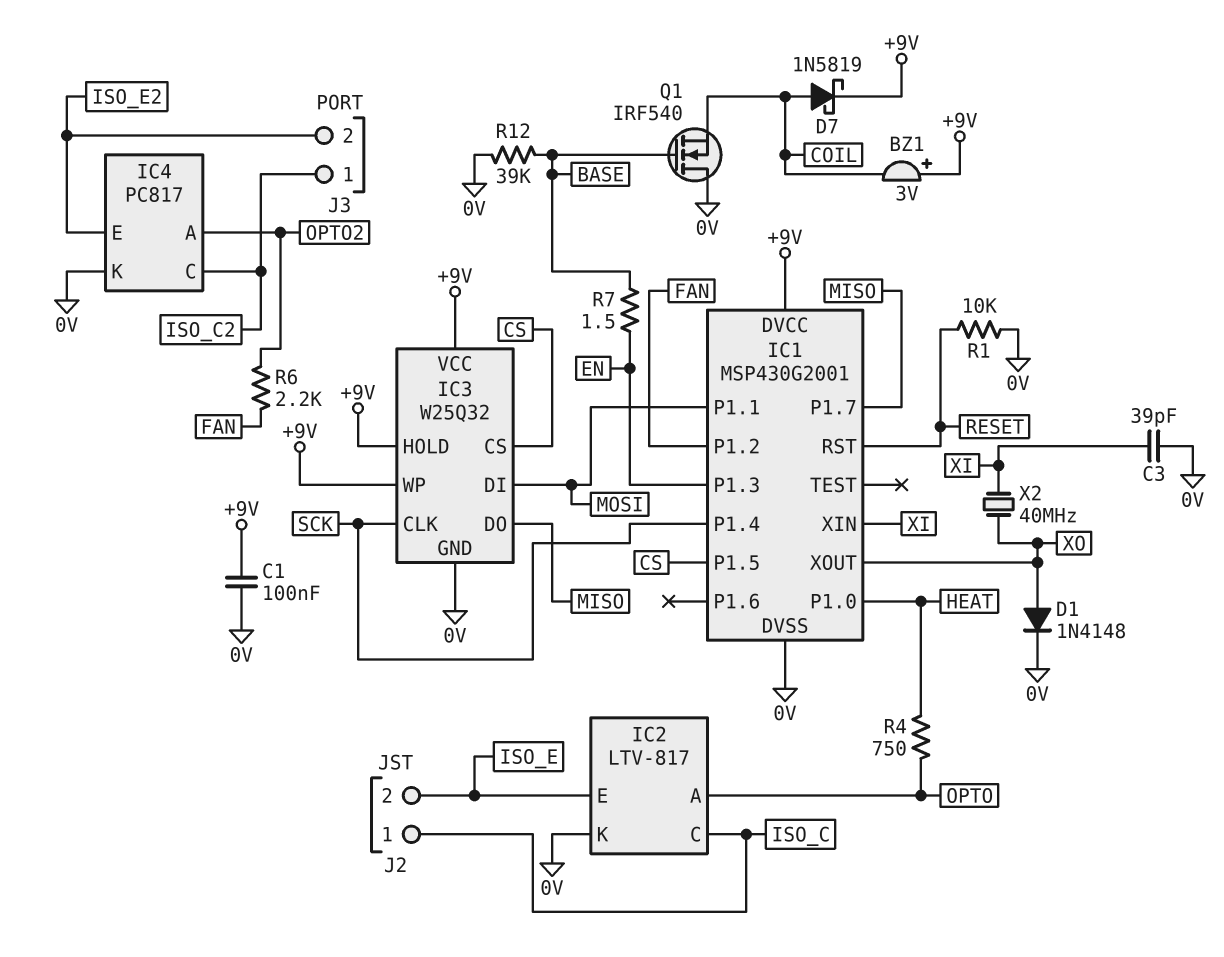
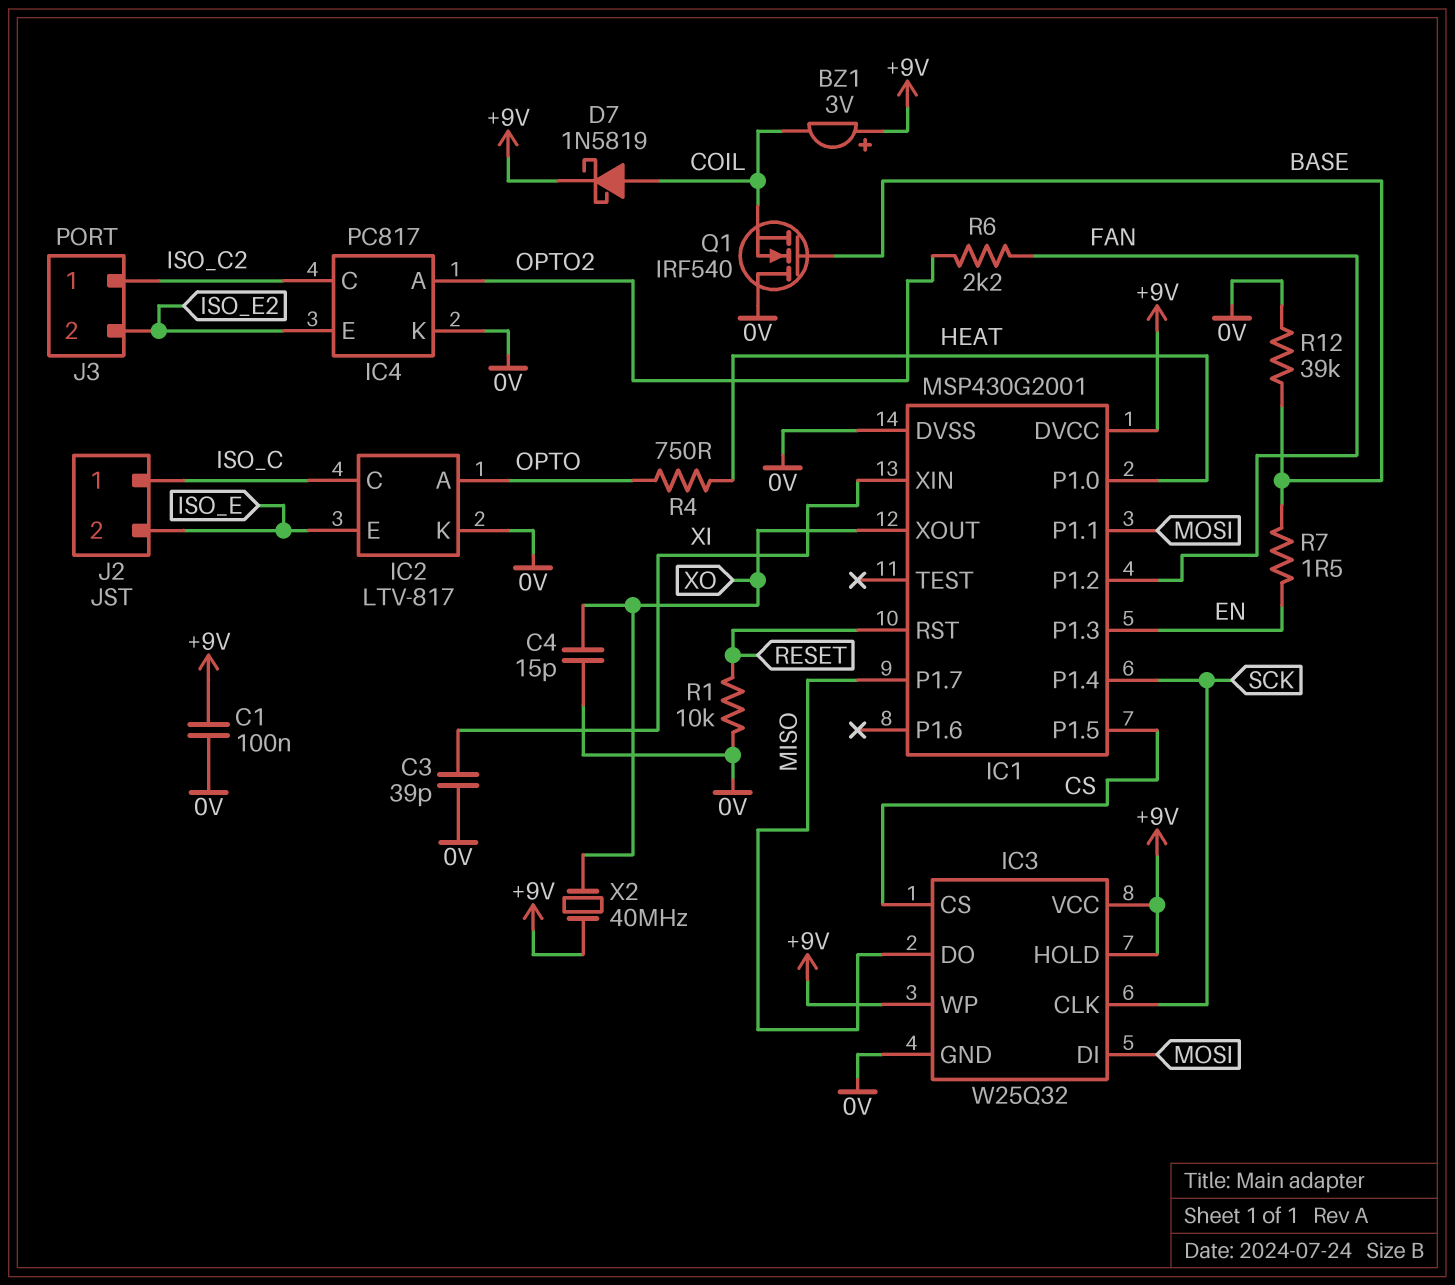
C4: none -> 15pF (0V, XO)
D1: diode 1N4148 (A XO, K 0V) -> none
X2: 40MHz (XI, XO) -> 40MHz (+9V, XO)

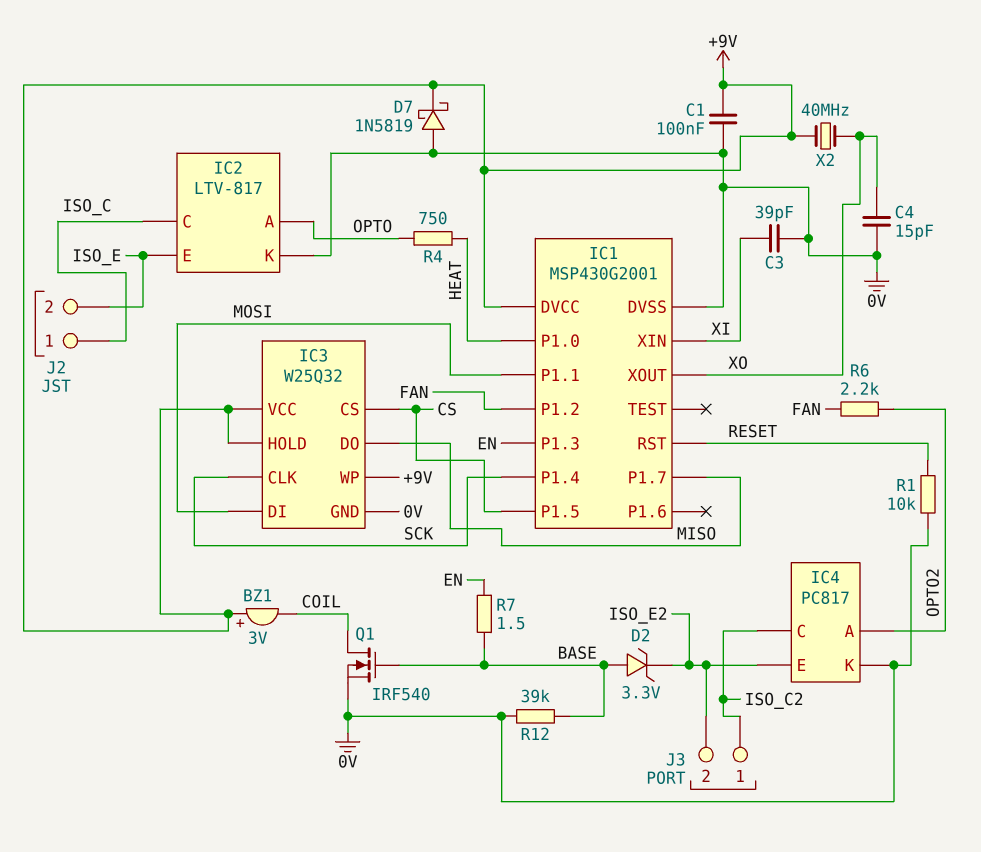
D2: none -> zener 3.3V (A BASE, K ISO_E2)
D7: schottky 1N5819 (A COIL, K +9V) -> schottky 1N5819 (A 0V, K +9V)
Q1: NMOS IRF540 (G BASE, D 0V, S COIL) -> NMOS IRF540 (G BASE, D COIL, S 0V)

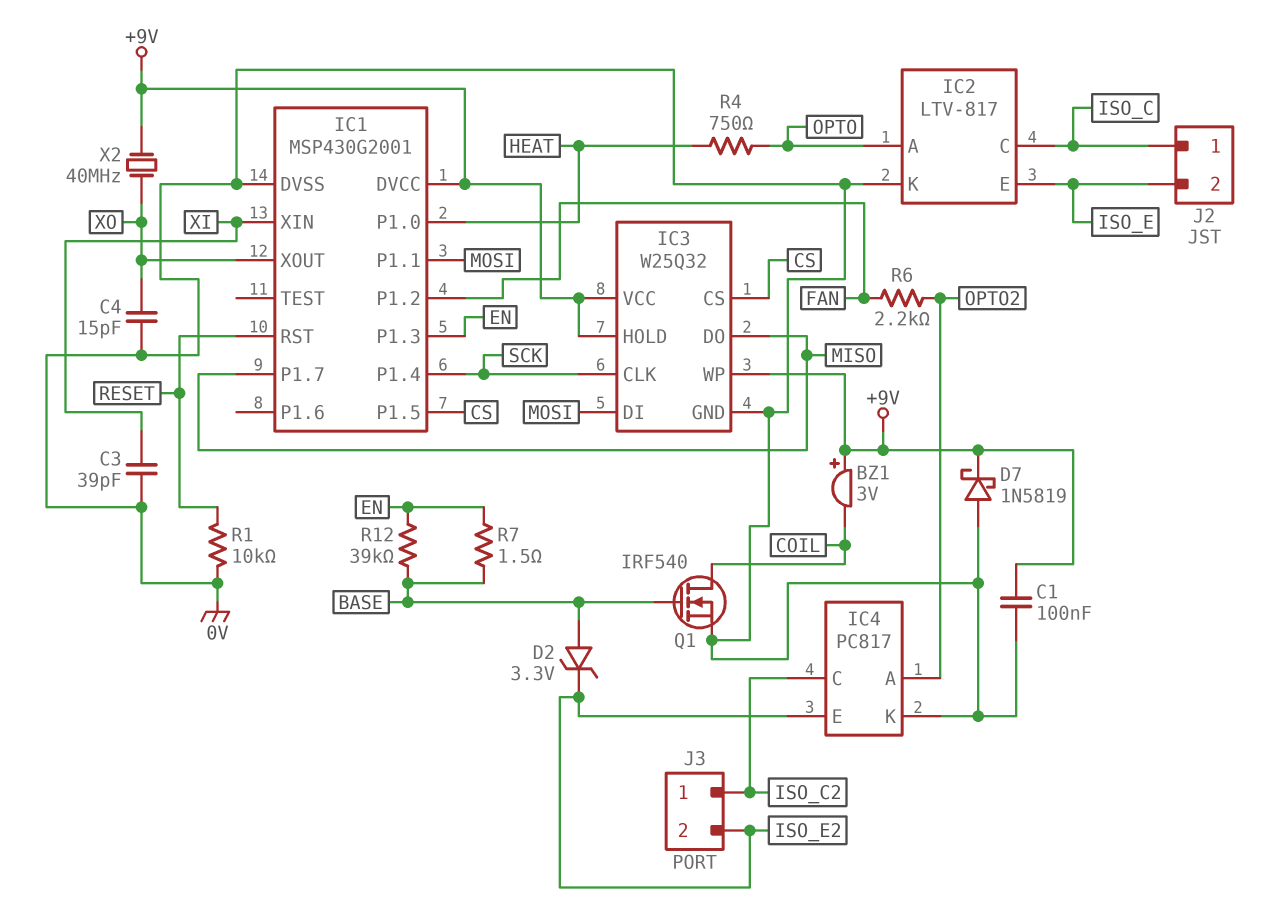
R12: 39k (0V, BASE) -> 39k (BASE, EN)

